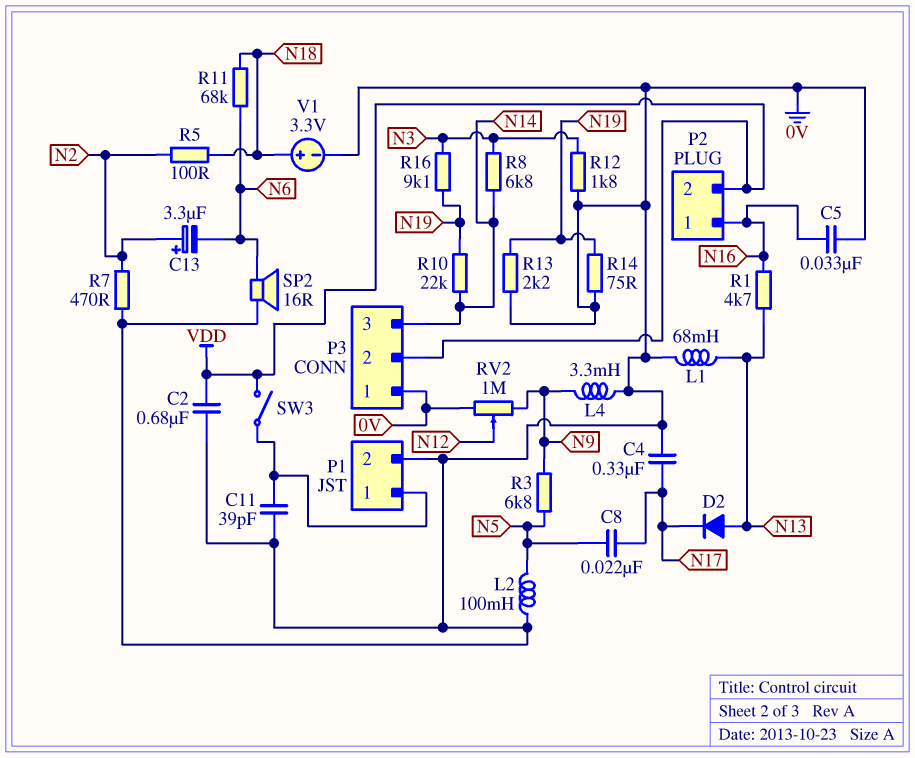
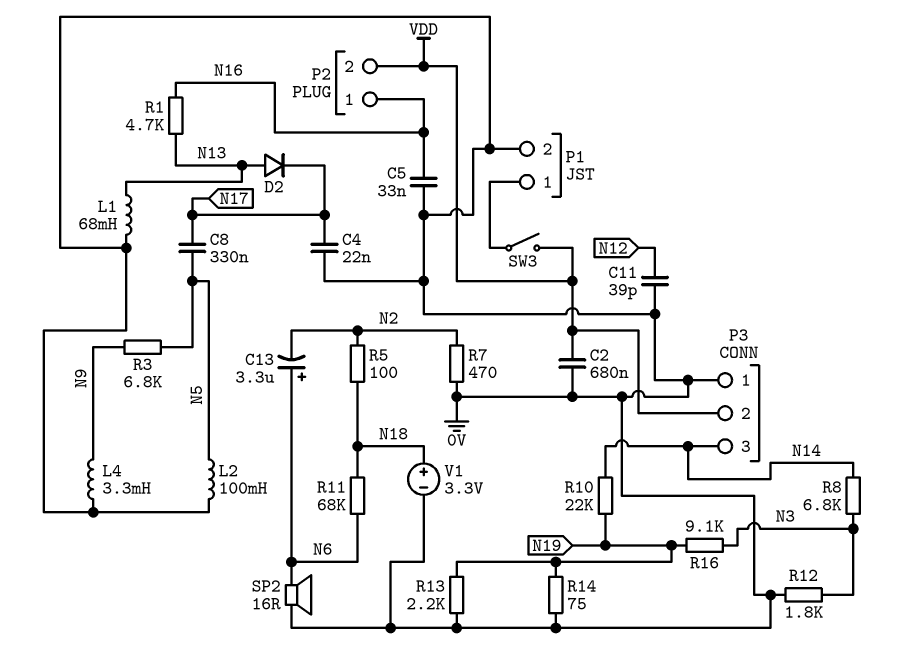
C4: 330nF (0V, N17) -> 22nF (0V, N17)
C8: 22nF (N5, N17) -> 330nF (N5, N17)
C11: 39pF (0V, P1/1) -> 39pF (0V, N12)
C13: 3.3uF (plus N2, minus N6) -> 3.3uF (plus N6, minus N2)
RV2: 1M (0V, N9, wiper N12) -> none

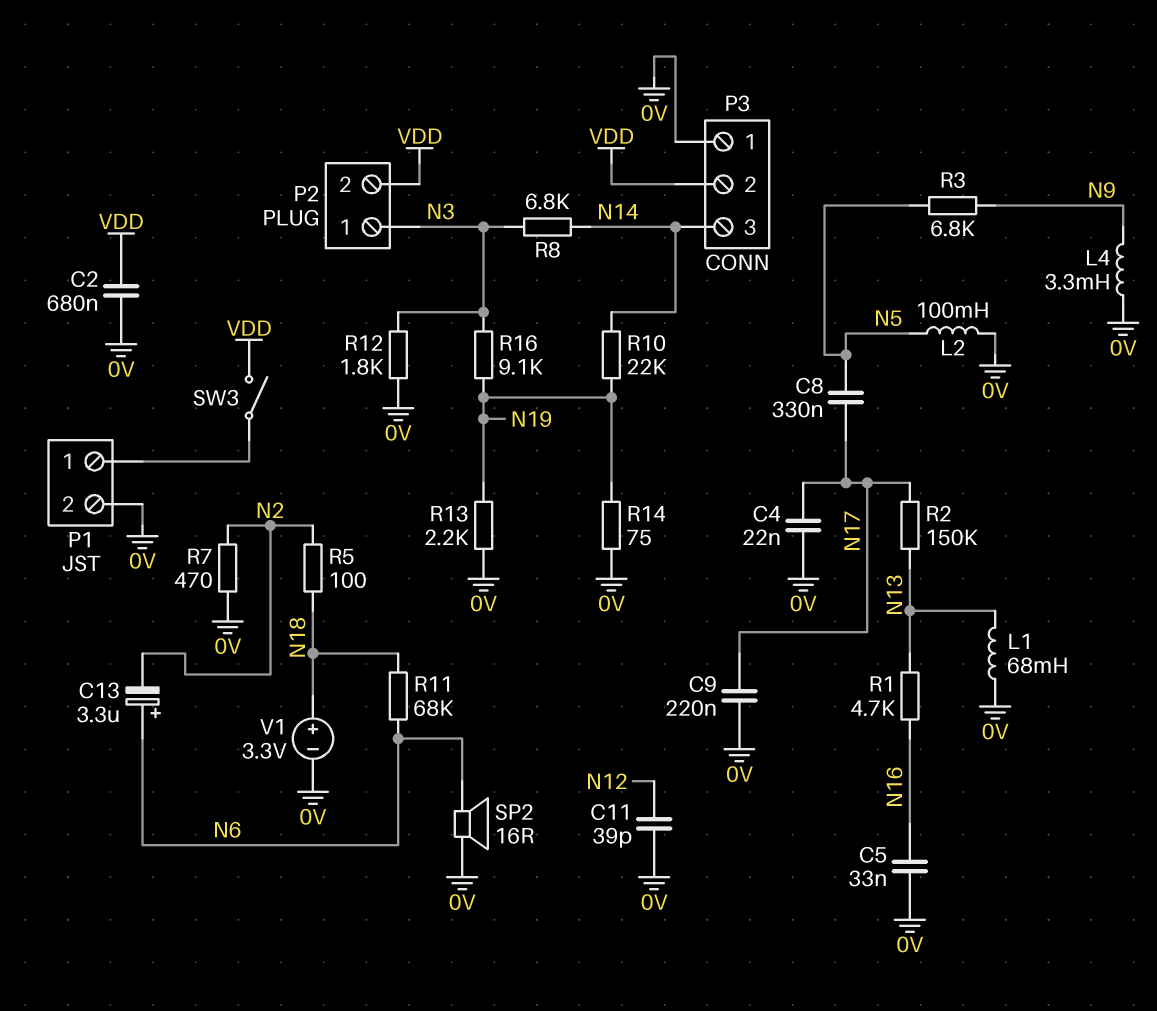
C9: none -> 220nF (0V, N17)
D2: diode (A N13, K N17) -> none
P2 pin 1: N16 -> N3
R2: none -> 150k (N13, N17)

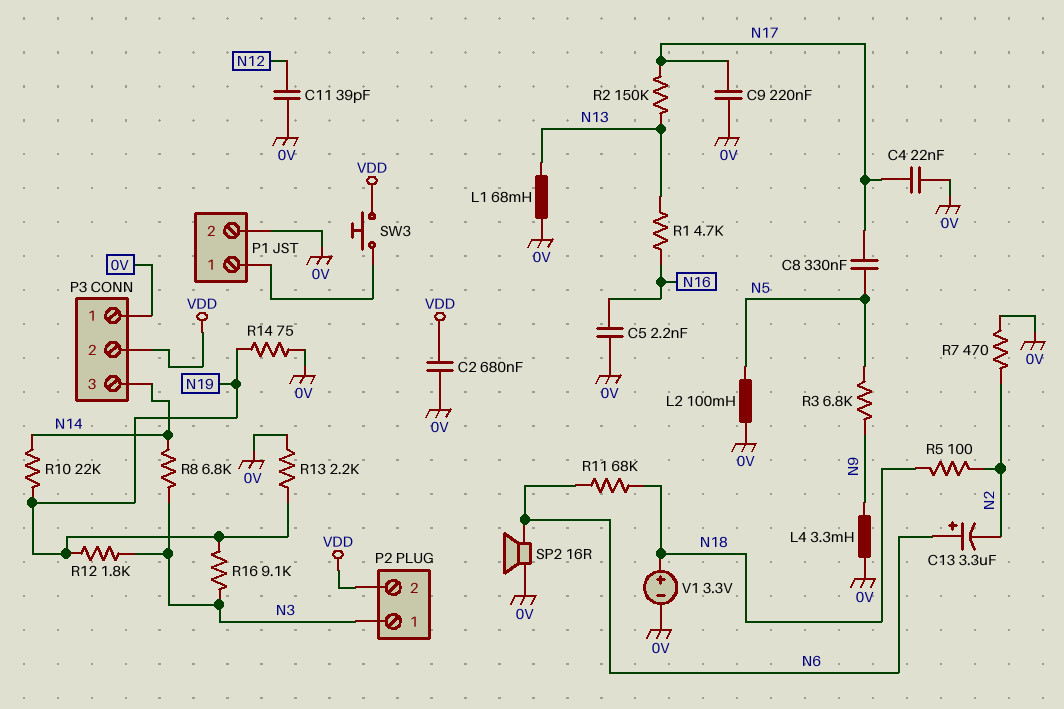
C5: 33nF (0V, N16) -> 2.2nF (0V, N16)
R12: 1.8k (0V, N3) -> 1.8k (N3, N19)
SW3: switch (P1/1, VDD) -> button (P1/1, VDD)

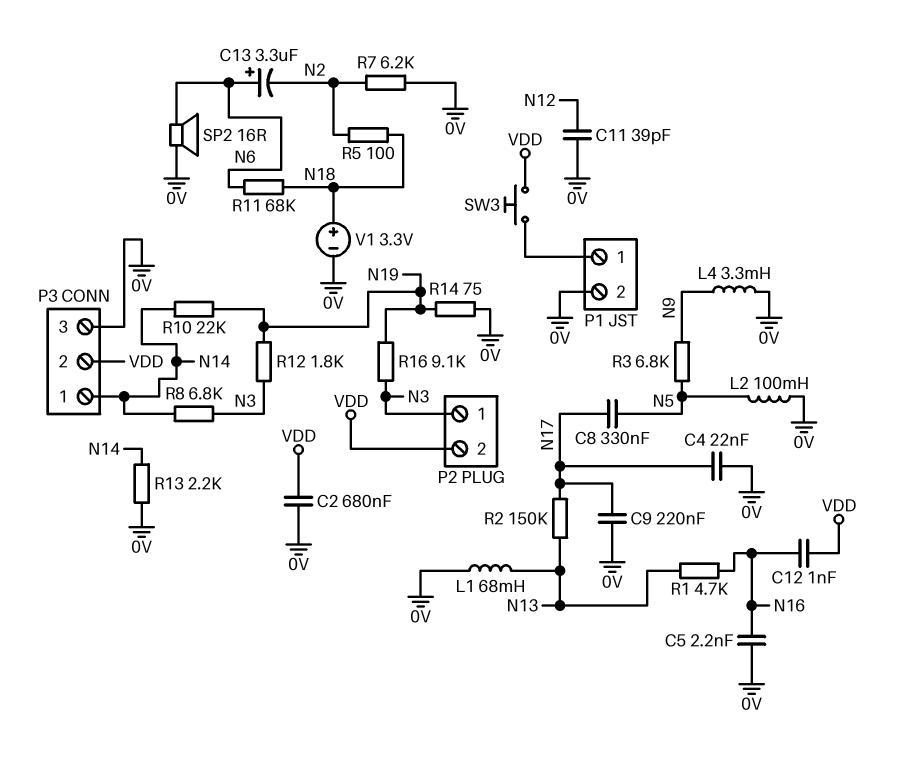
C12: none -> 1nF (N16, VDD)
P3 pin 1: 0V -> N14
P3 pin 3: N14 -> 0V
R7: 470 (0V, N2) -> 6.2k (0V, N2)
R13: 2.2k (0V, N19) -> 2.2k (0V, N14)

